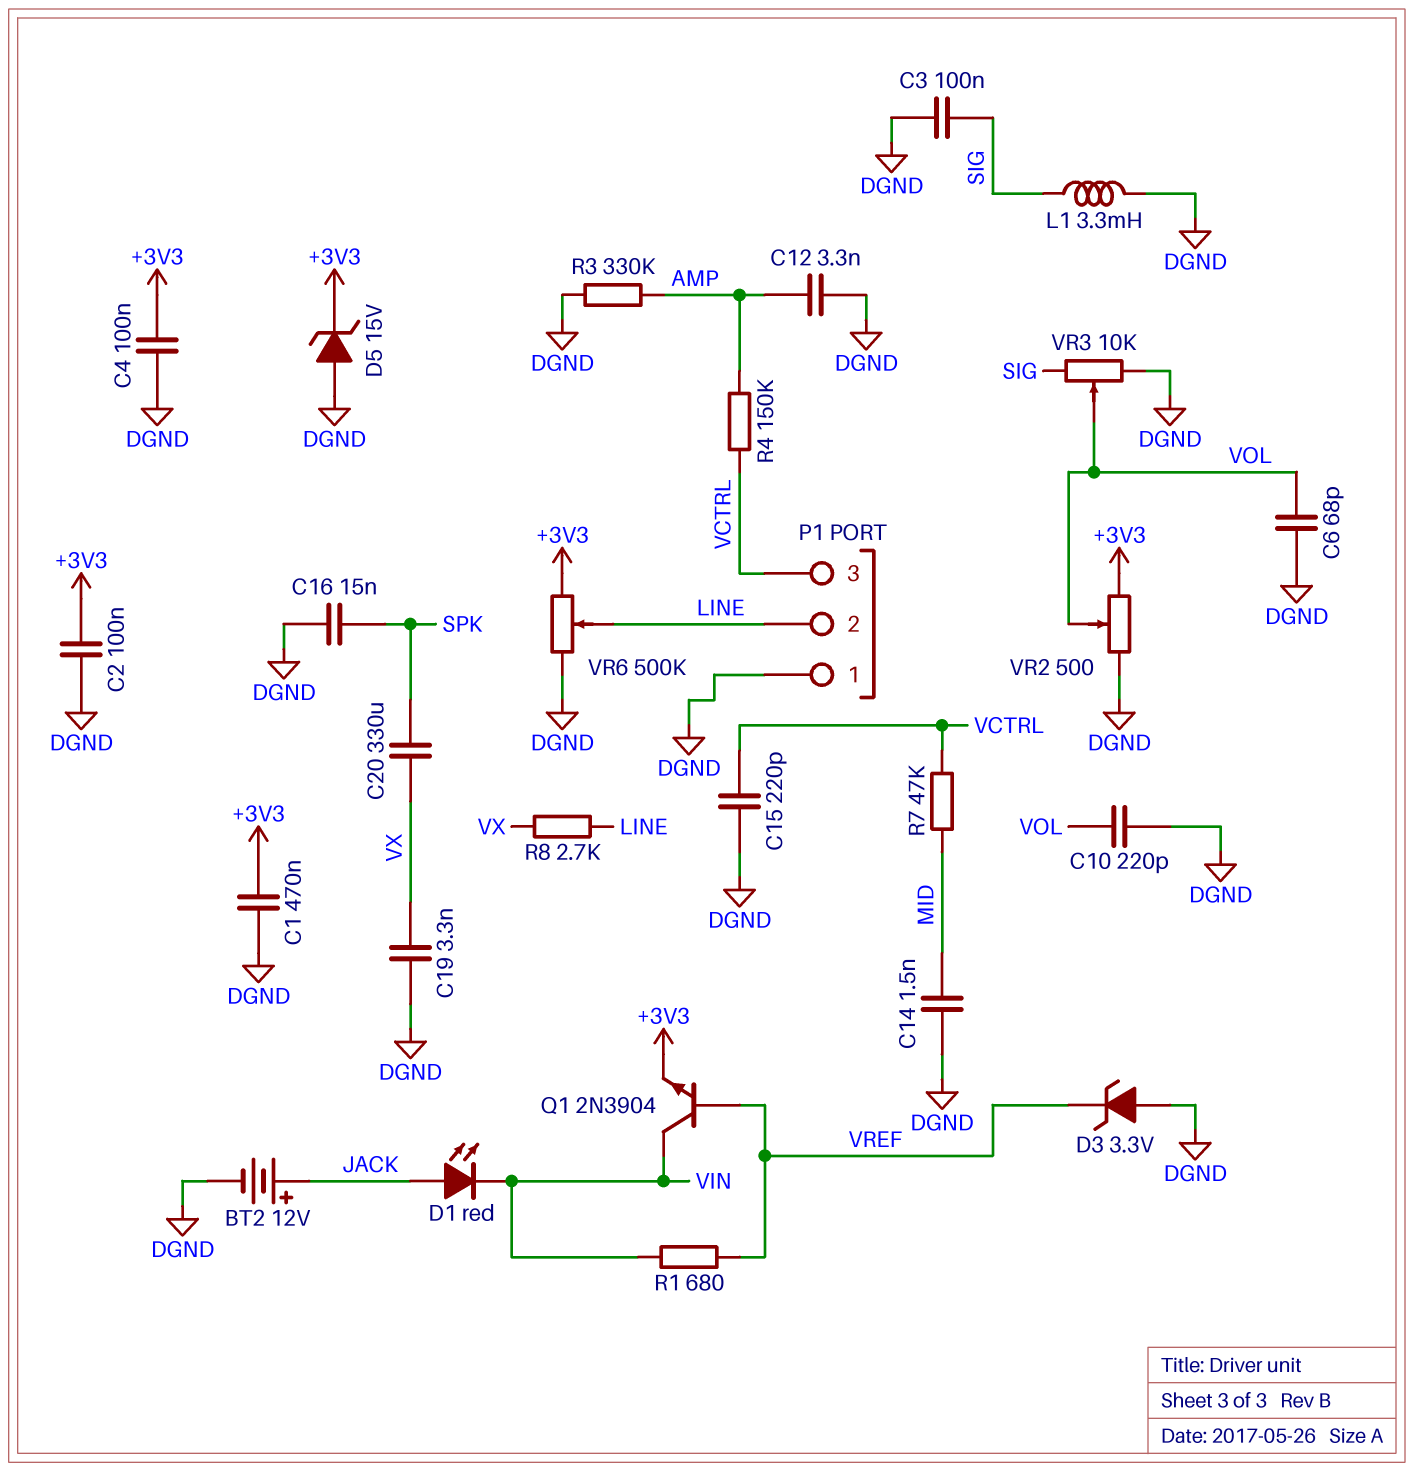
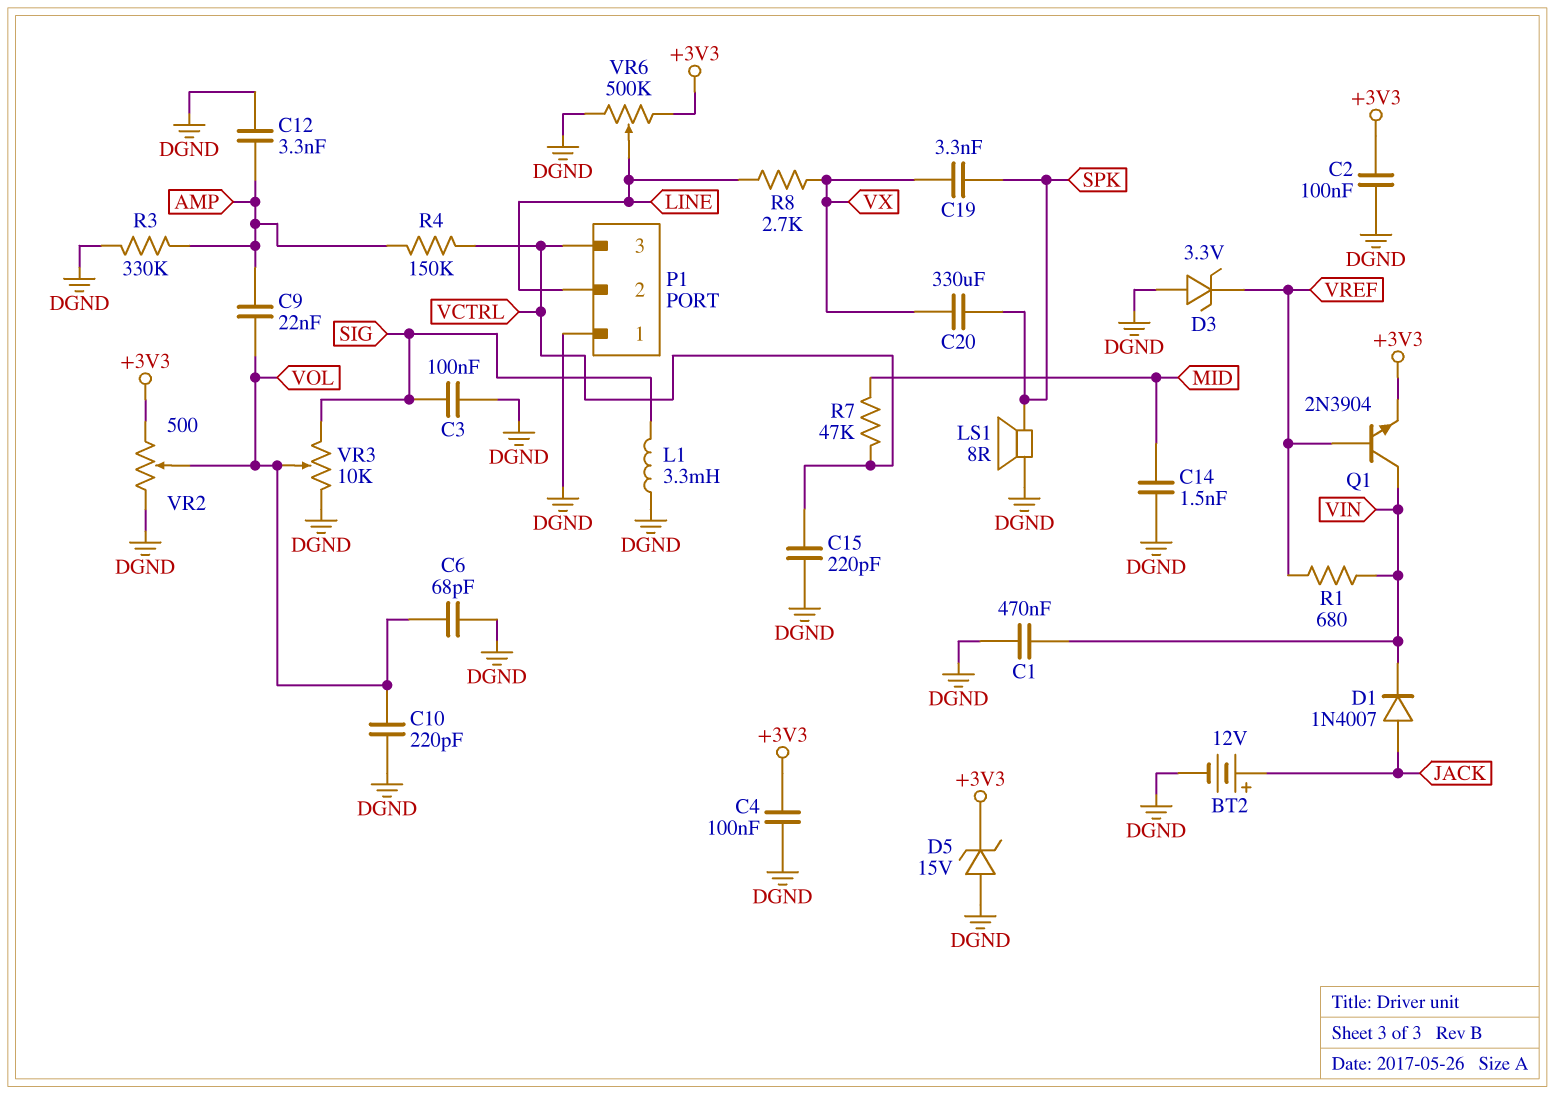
C1: 470nF (+3V3, DGND) -> 470nF (DGND, VIN)
C9: none -> 22nF (AMP, VOL)
C16: 15nF (DGND, SPK) -> none
C19: 3.3nF (DGND, VX) -> 3.3nF (SPK, VX)
D1: LED red (A JACK, K VIN) -> diode 1N4007 (A JACK, K VIN)
LS1: none -> speaker 8R (DGND, SPK)

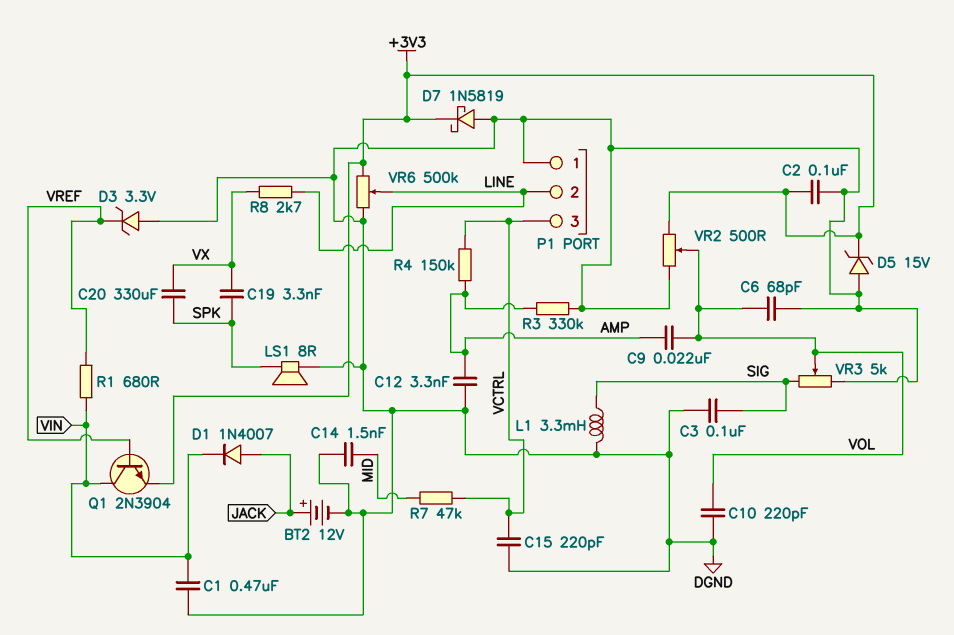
C4: 100nF (+3V3, DGND) -> none
D7: none -> schottky 1N5819 (A DGND, K +3V3)
VR3: 10k (DGND, SIG, wiper VOL) -> 5k (DGND, SIG, wiper VOL)

